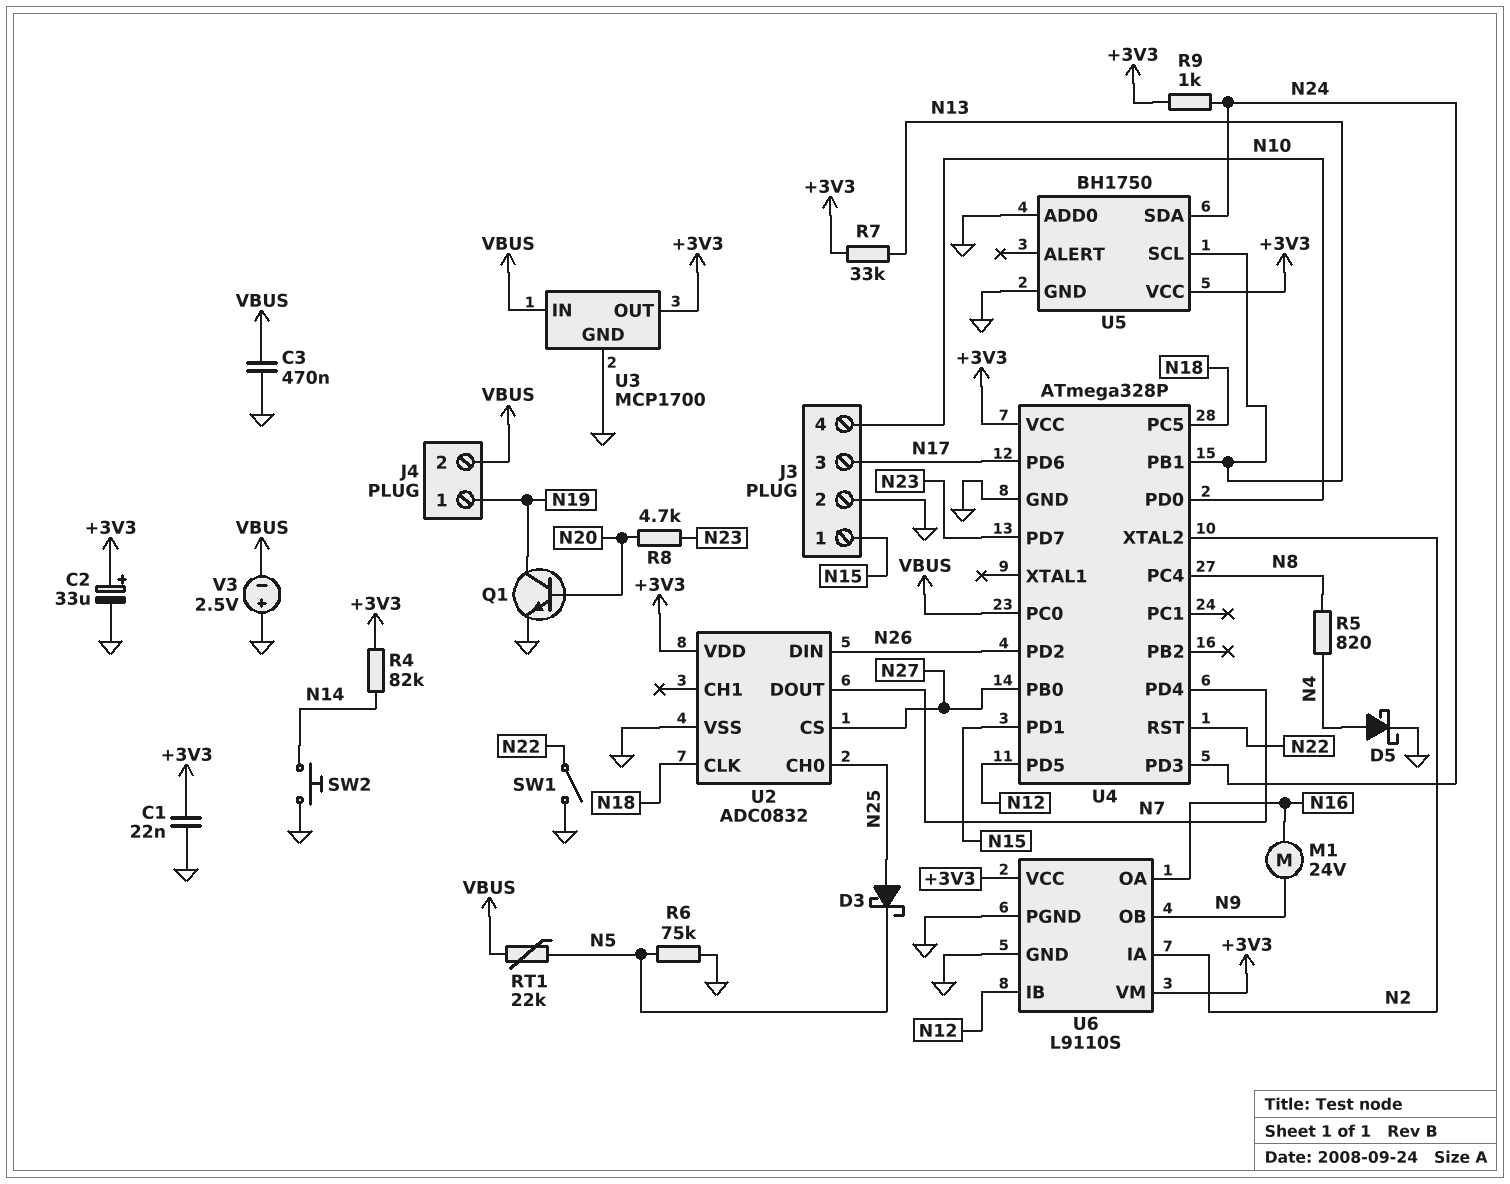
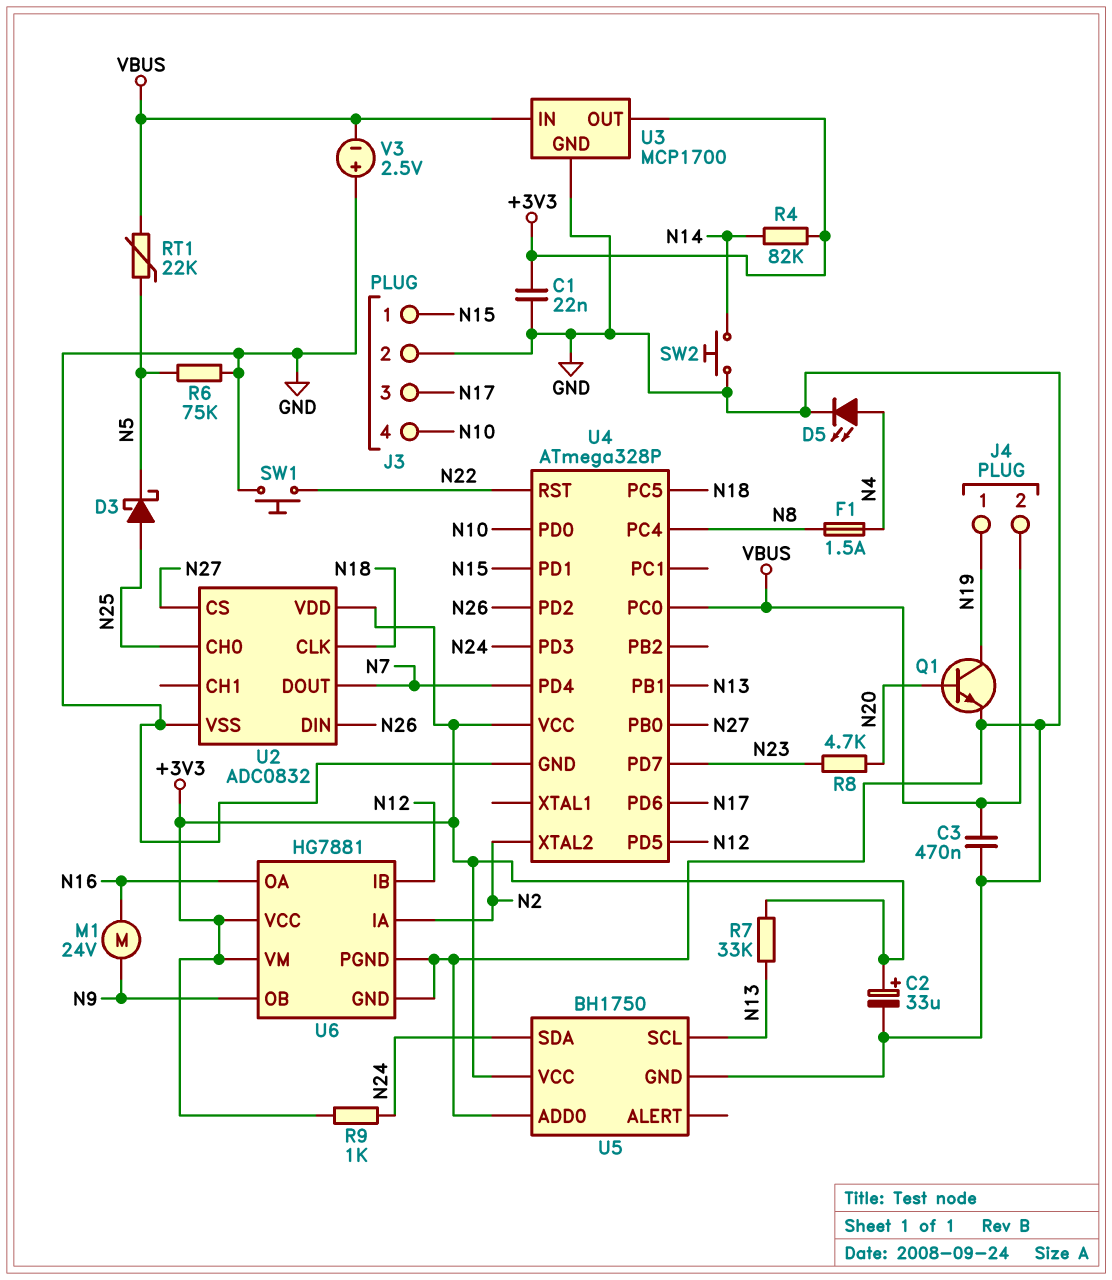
D5: schottky (A N4, K GND) -> LED (A N4, K GND)
F1: none -> 1.5A (N4, N8)
R5: 820 (N4, N8) -> none
SW1: switch (GND, N22) -> button (GND, N22)
U6: L9110S -> HG7881

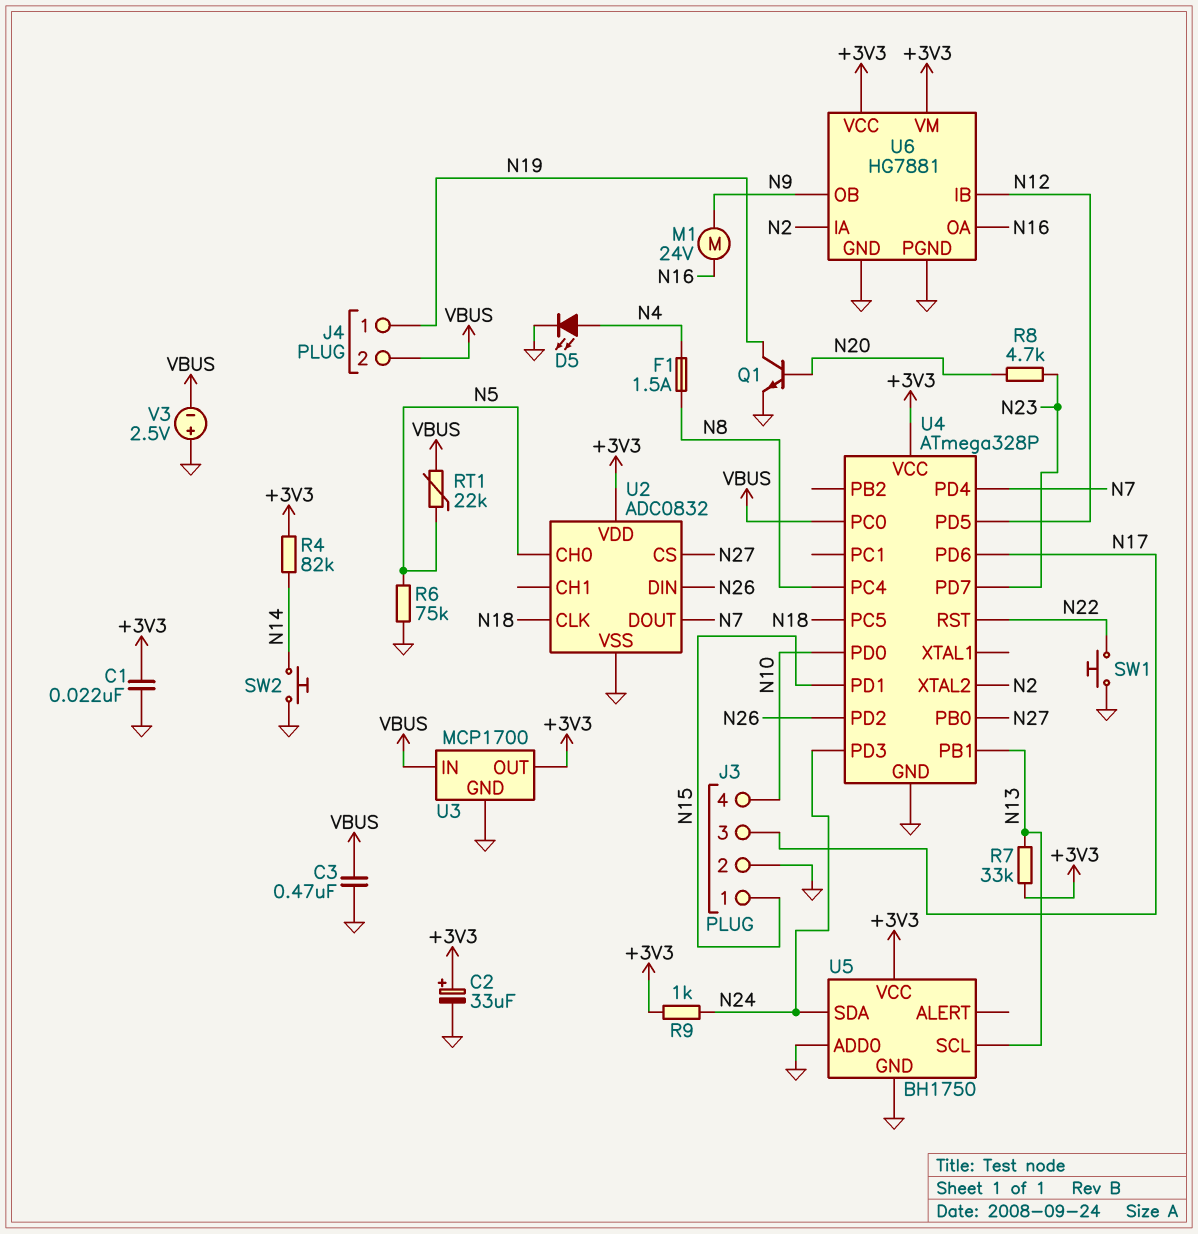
D3: schottky (A N25, K N5) -> none
U2 pin CH0: N25 -> N5

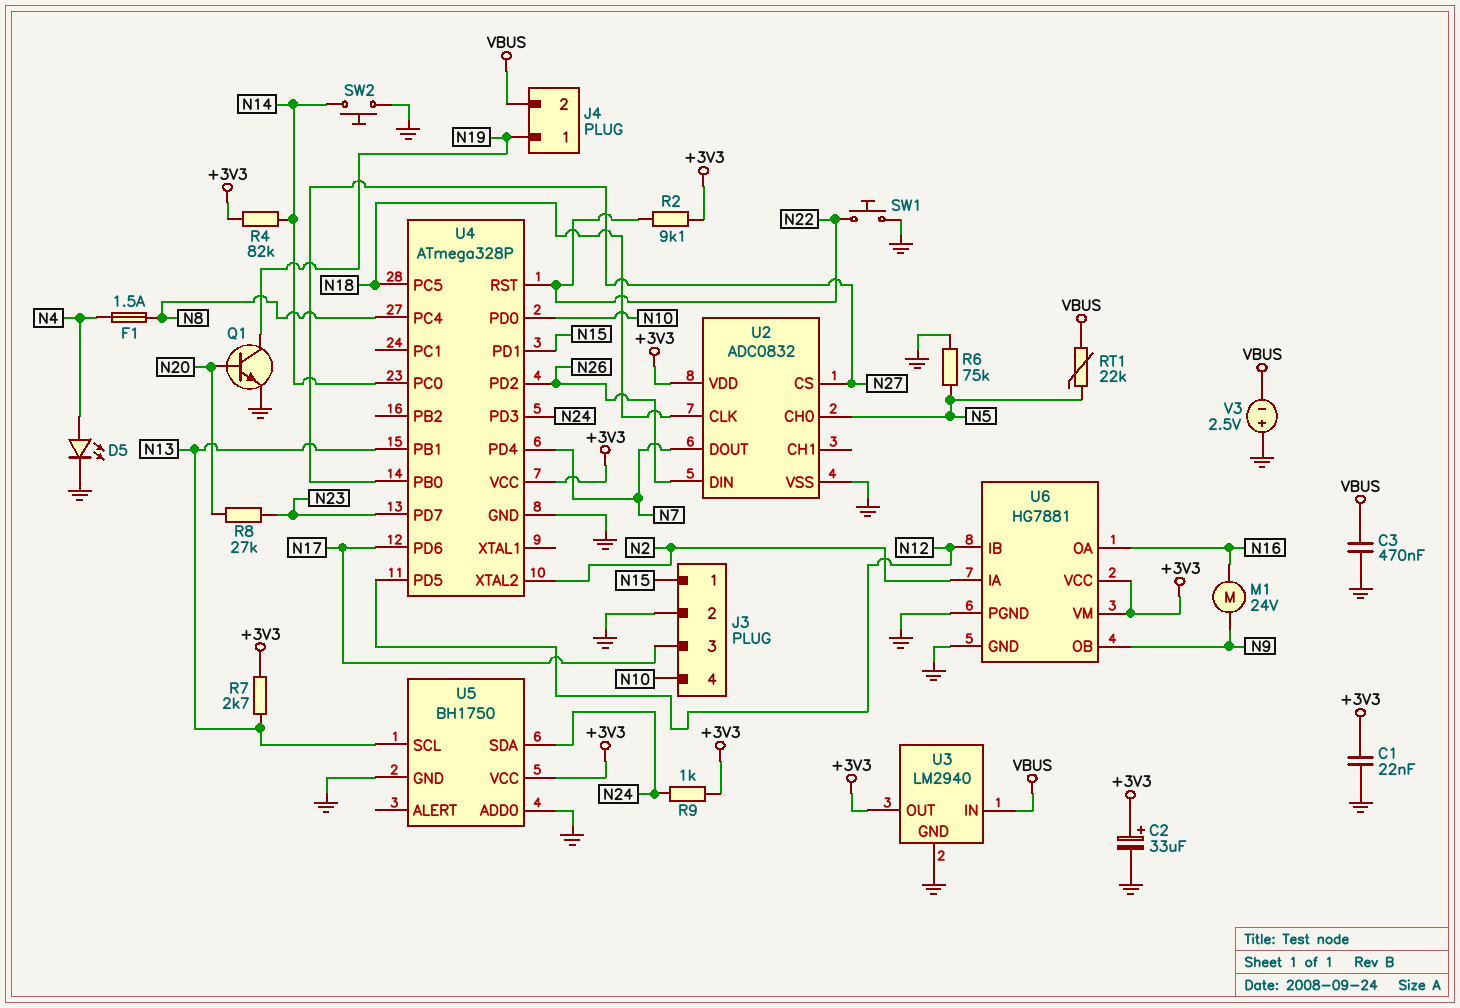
R2: none -> 9.1k (+3V3, N22)
R7: 33k (+3V3, N13) -> 2.7k (+3V3, N13)
R8: 4.7k (N20, N23) -> 27k (N20, N23)
U3: MCP1700 -> LM2940
U4 pin PC0: VBUS -> N14

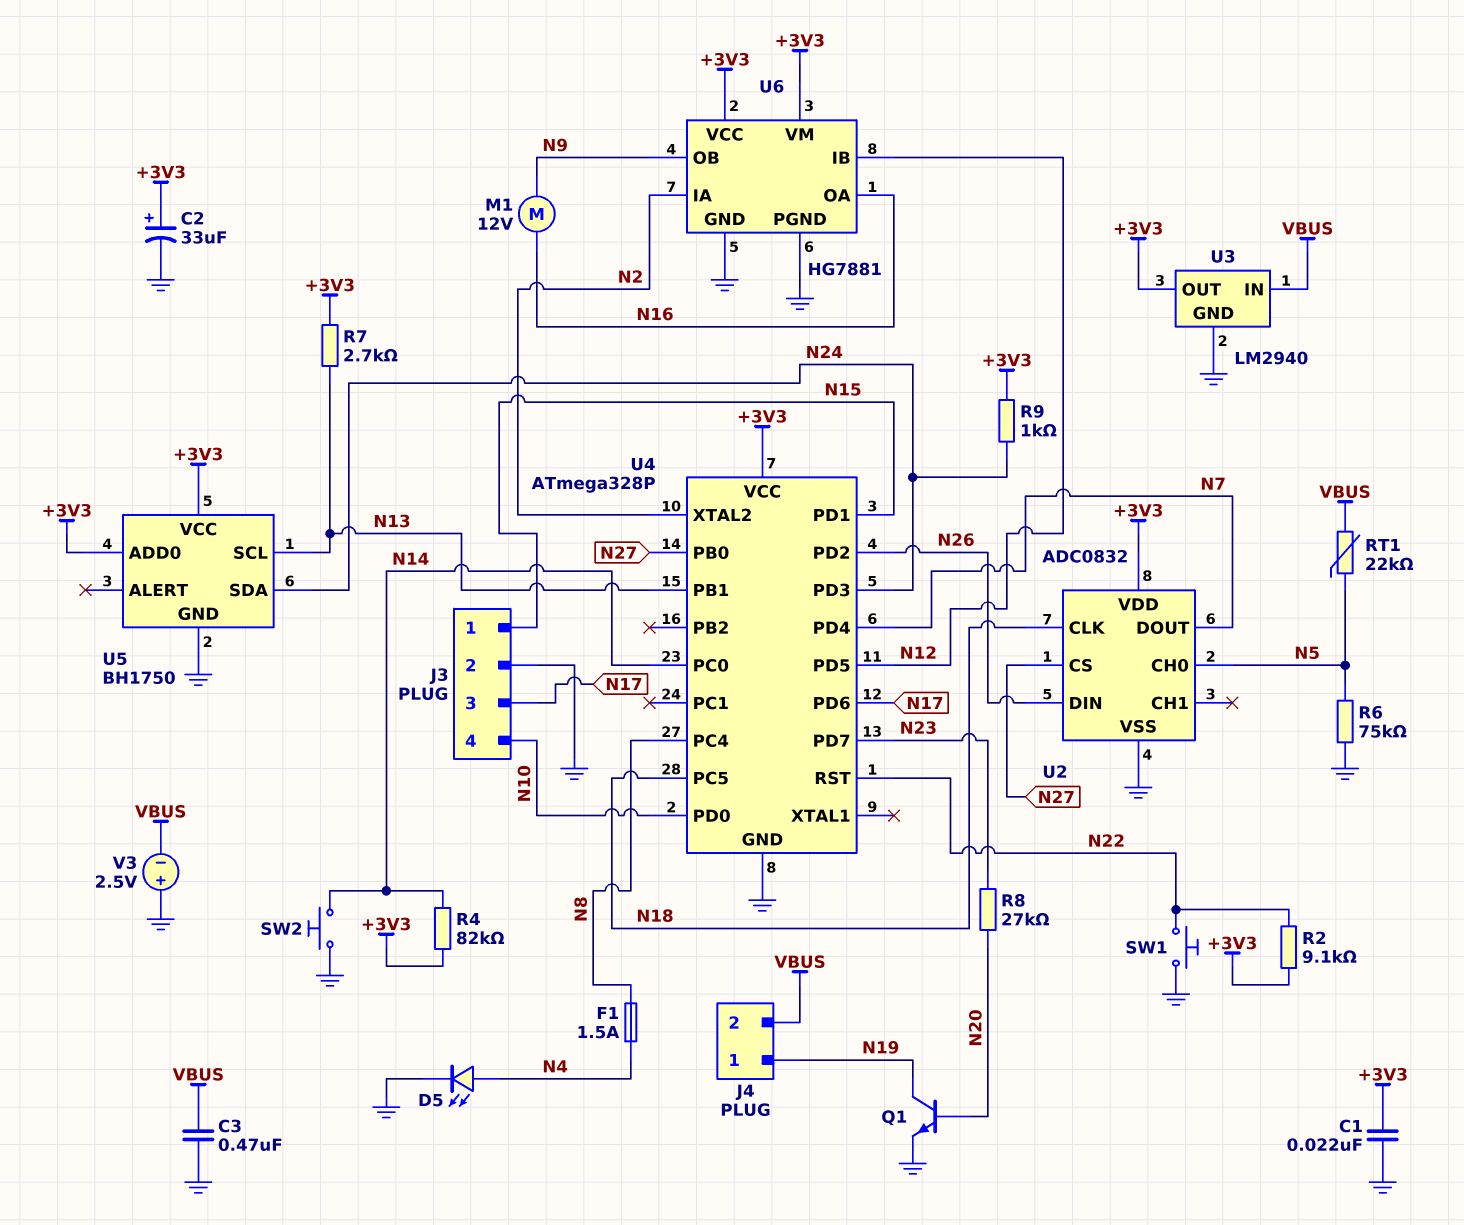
M1: motor 24V (N9, N16) -> motor 12V (N9, N16)
U5 pin ADD0: GND -> +3V3

